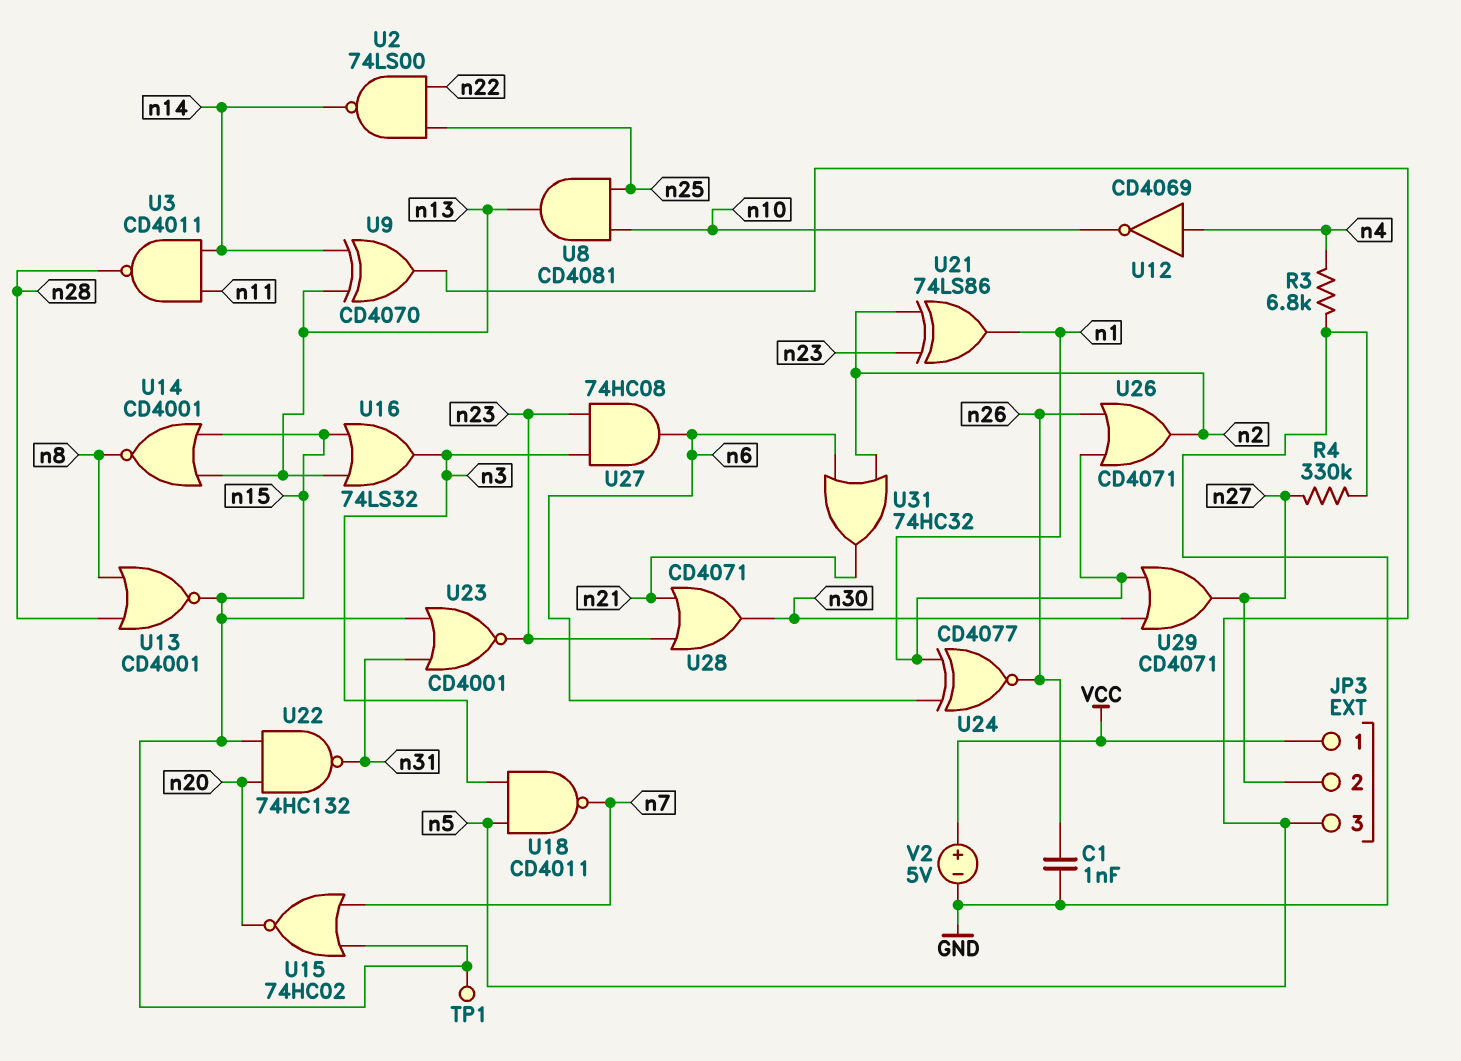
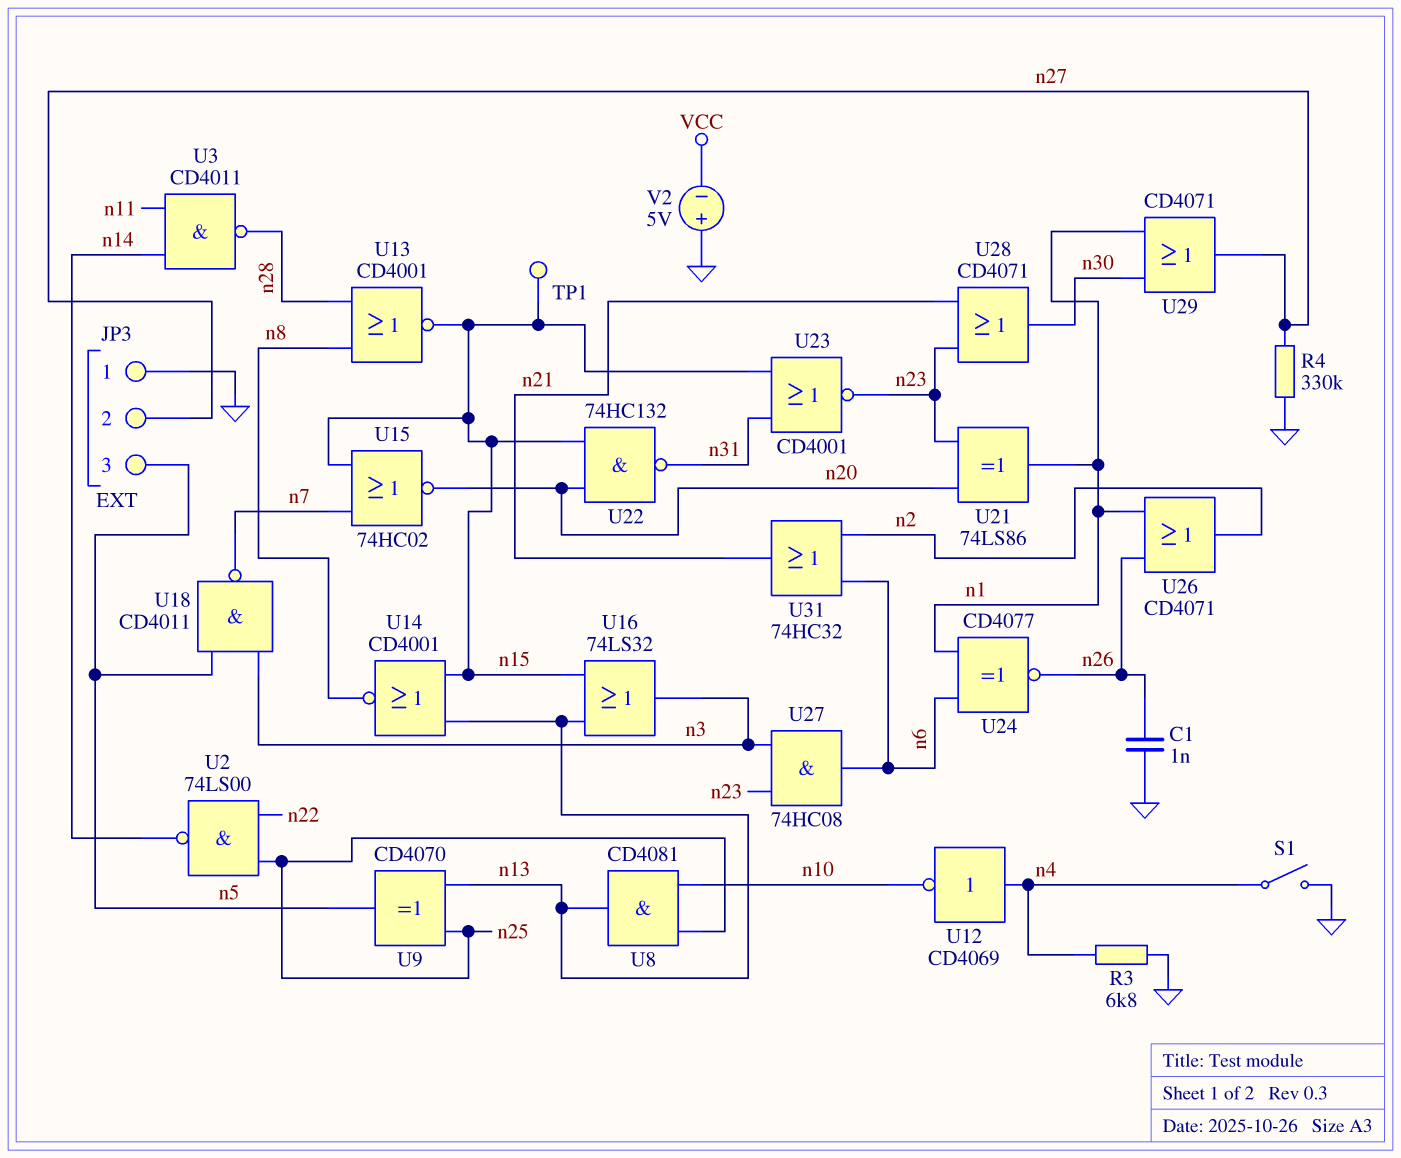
JP3 pin 1: VCC -> GND
S1: none -> switch (GND, n4)
U9: XOR CD4070 (in n13, in n14, out n5) -> XOR CD4070 (in n13, in n25, out n5)
U21: XOR 74LS86 (in n2, in n23, out n1) -> XOR 74LS86 (in n20, in n23, out n1)
V2: 5V (plus VCC, minus GND) -> 5V (plus GND, minus VCC)

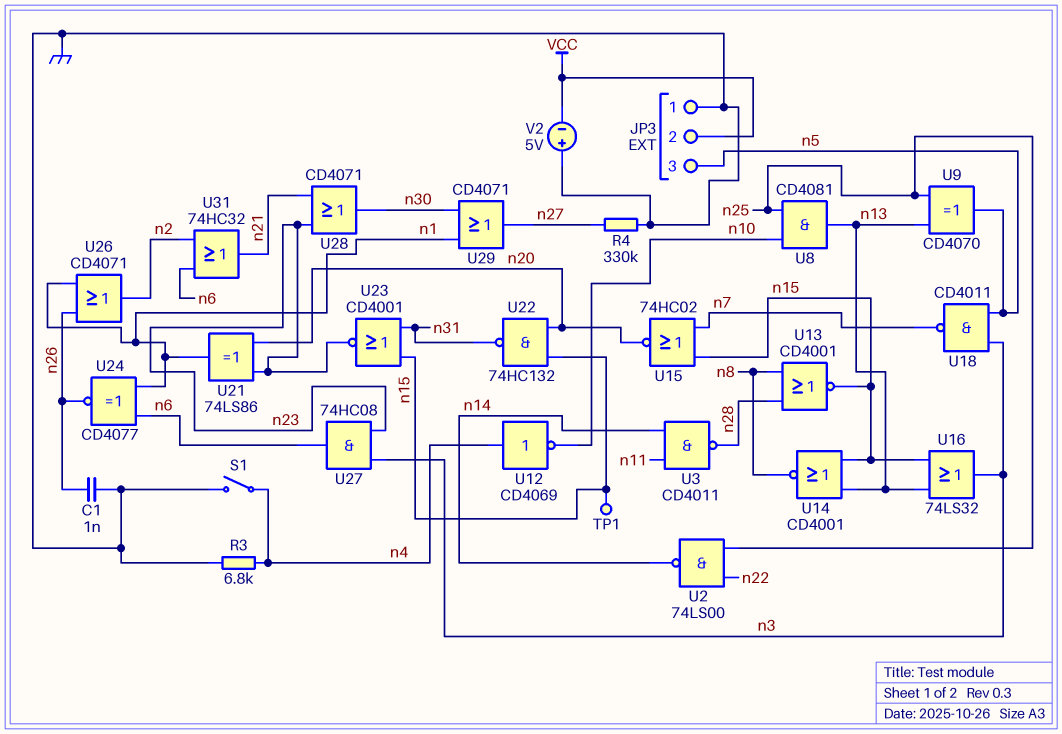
JP3 pin 2: n27 -> VCC

